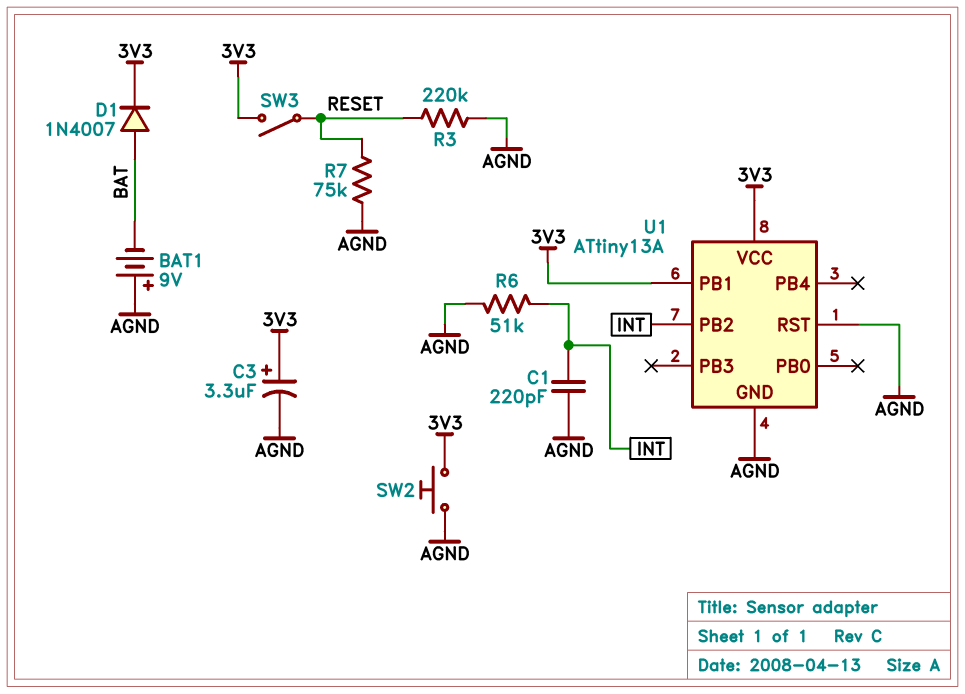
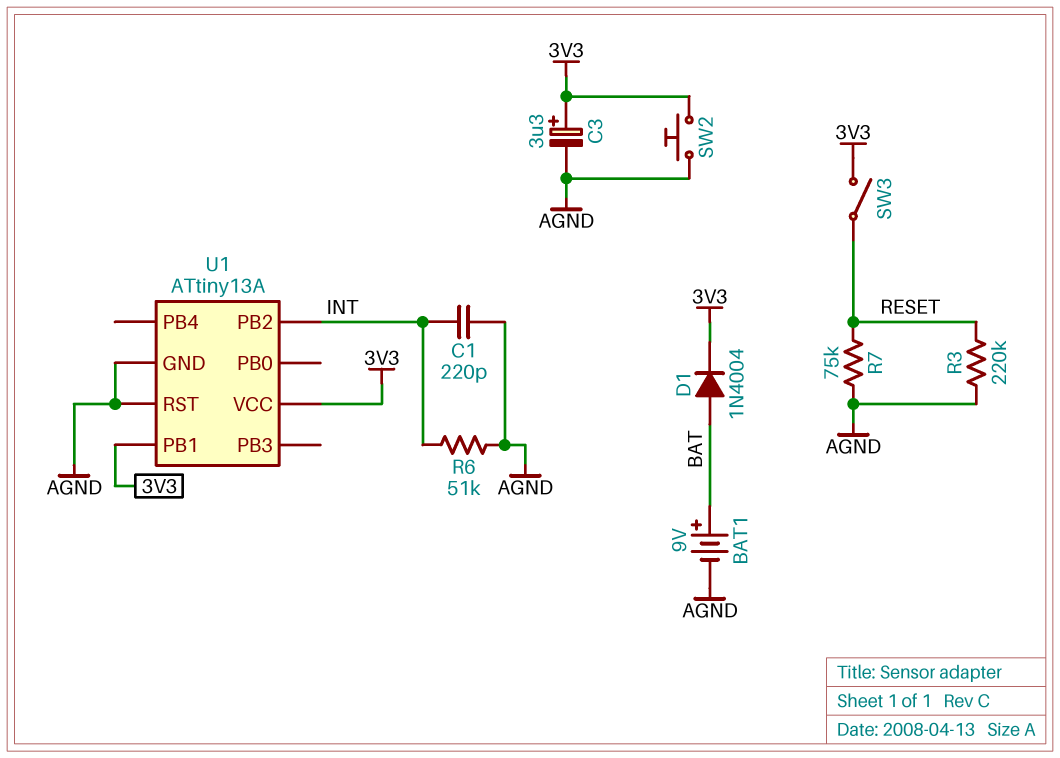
BAT1: 9V (plus AGND, minus BAT) -> 9V (plus BAT, minus AGND)
D1: diode 1N4007 (A BAT, K 3V3) -> diode 1N4004 (A BAT, K 3V3)

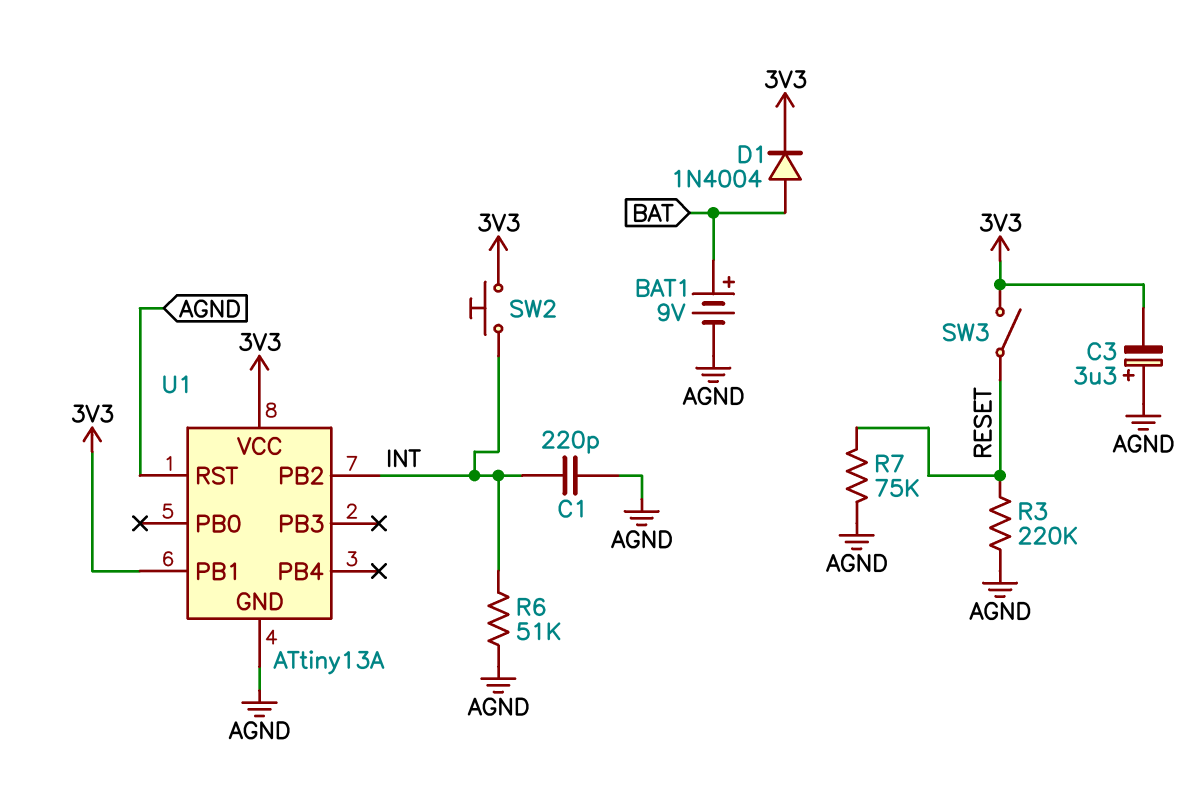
C3: 3.3uF (plus 3V3, minus AGND) -> 3.3uF (plus AGND, minus 3V3)
SW2: button (3V3, AGND) -> button (3V3, INT)

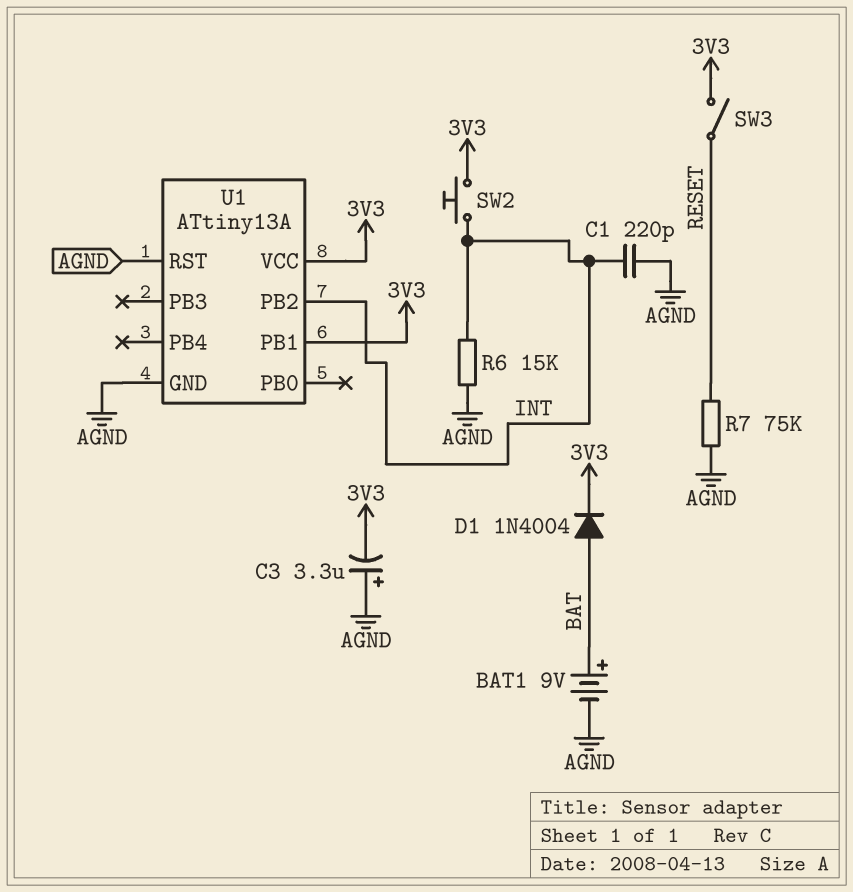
R3: 220k (AGND, RESET) -> none
R6: 51k (AGND, INT) -> 15k (AGND, INT)

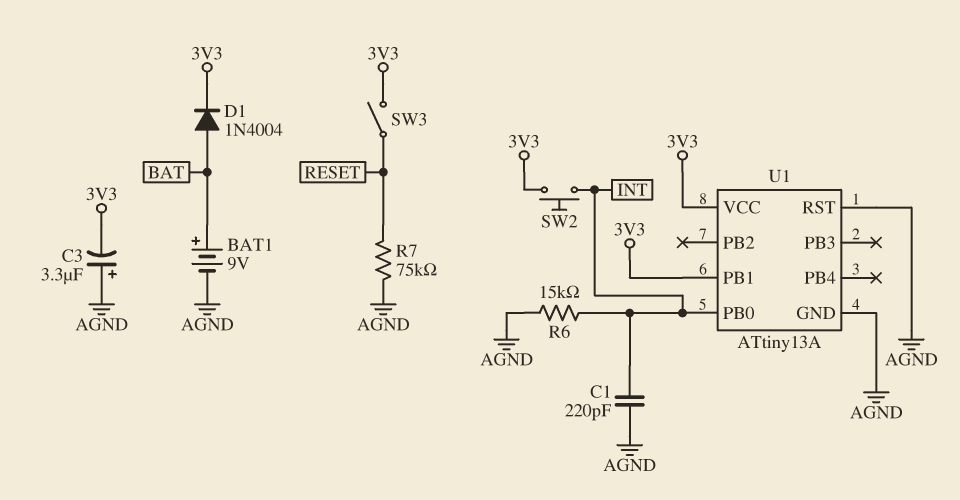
U1 pin PB0: none -> INT
U1 pin PB2: INT -> none

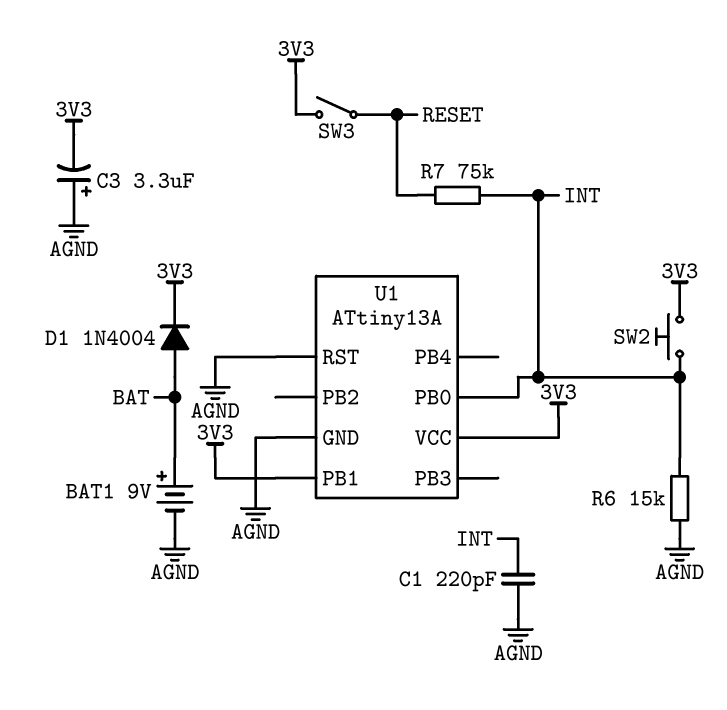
R7: 75k (AGND, RESET) -> 75k (INT, RESET)

